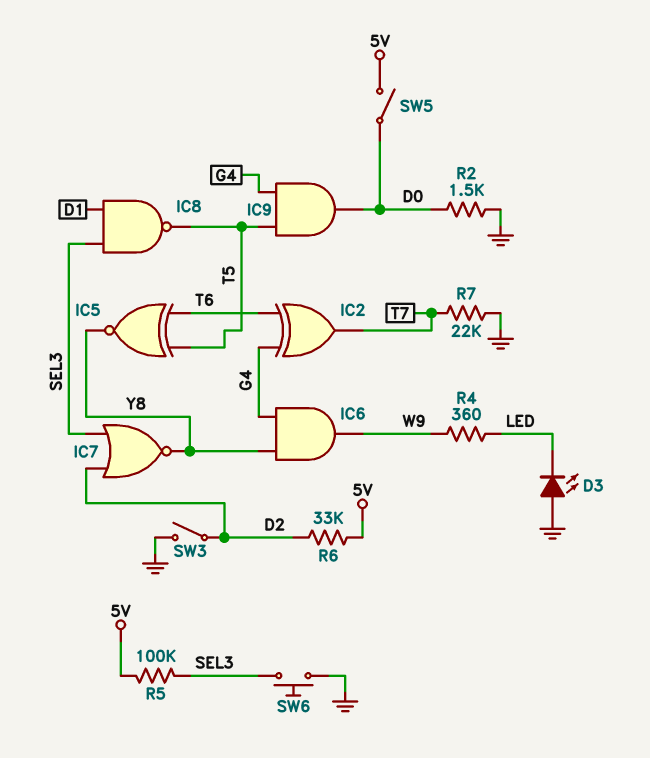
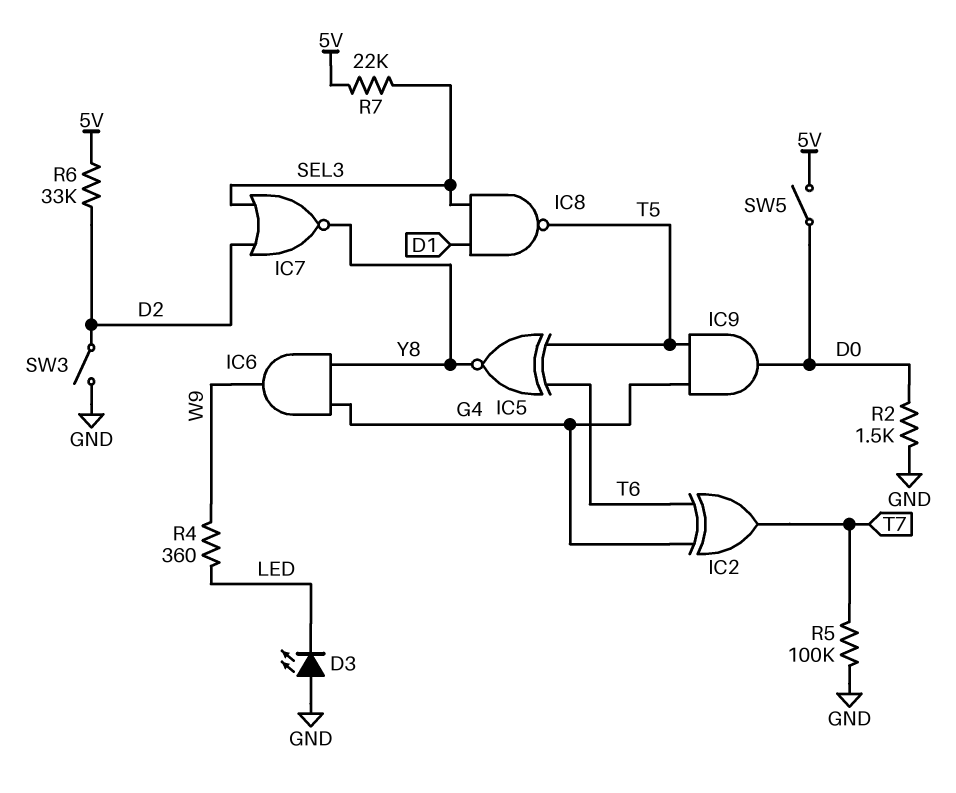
R5: 100k (5V, SEL3) -> 100k (GND, T7)
R7: 22k (GND, T7) -> 22k (5V, SEL3)
SW6: button (GND, SEL3) -> none

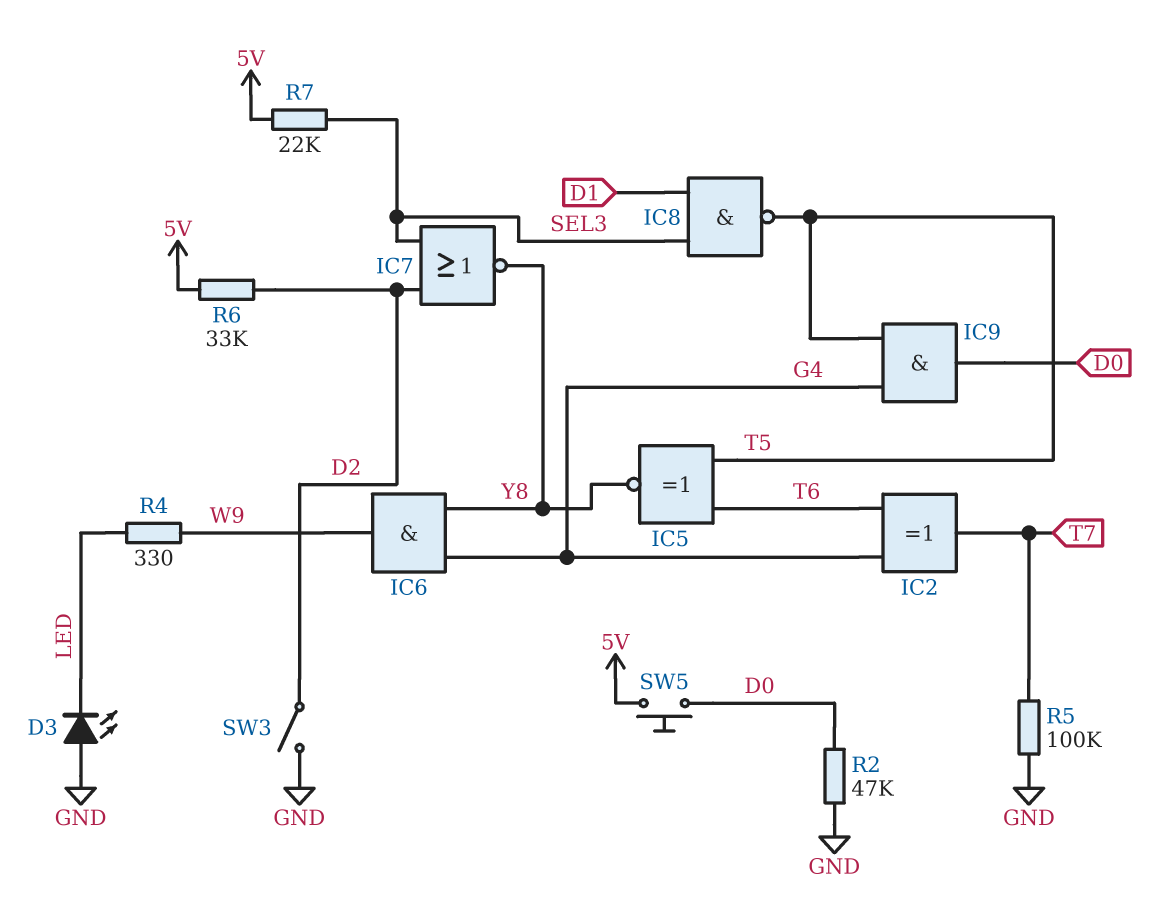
R2: 1.5k (D0, GND) -> 47k (D0, GND)
R4: 360 (LED, W9) -> 330 (LED, W9)
SW5: switch (5V, D0) -> button (5V, D0)

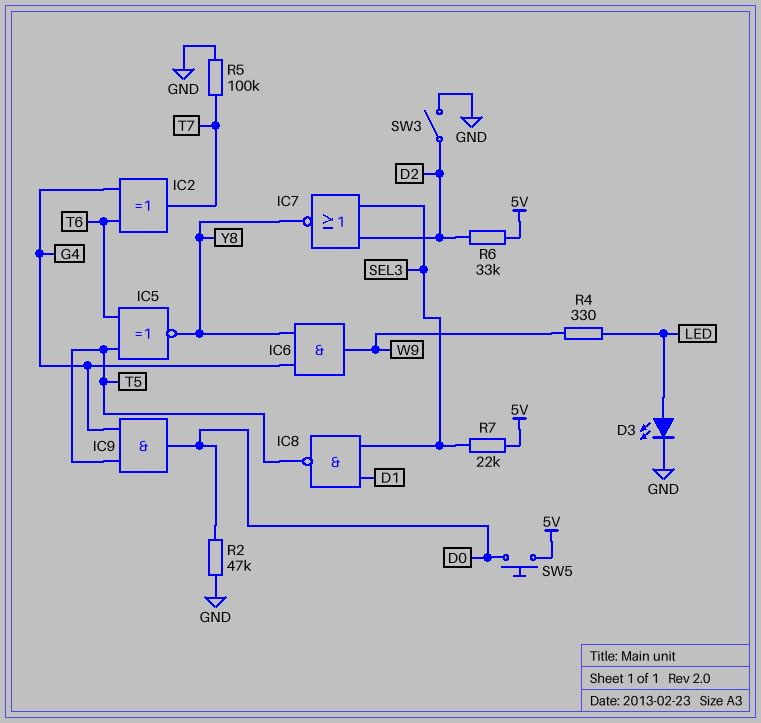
D3: LED (A GND, K LED) -> LED (A LED, K GND)

